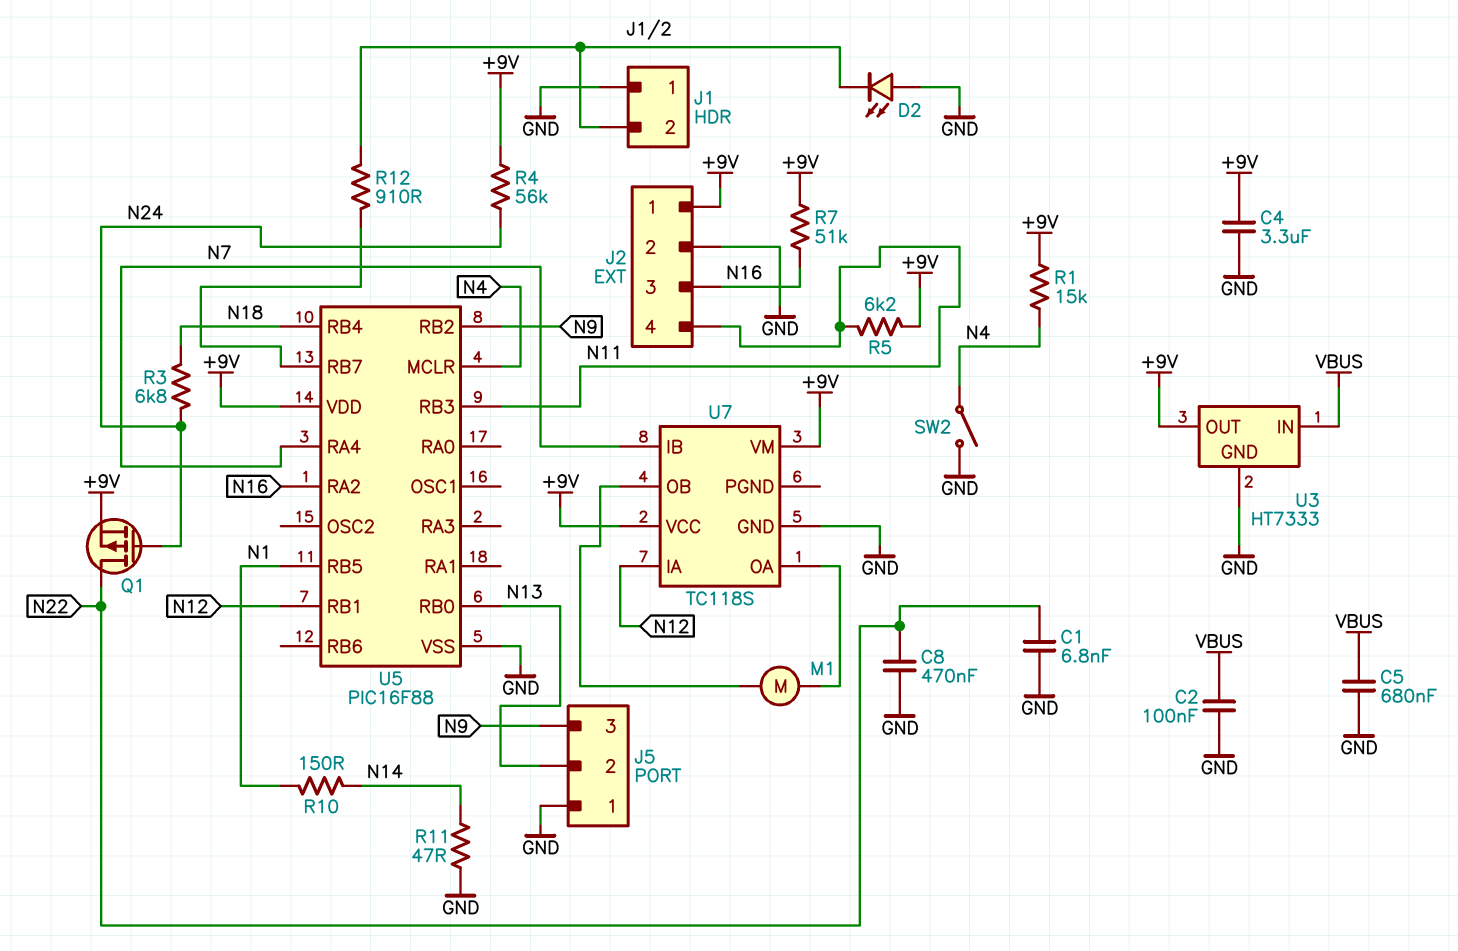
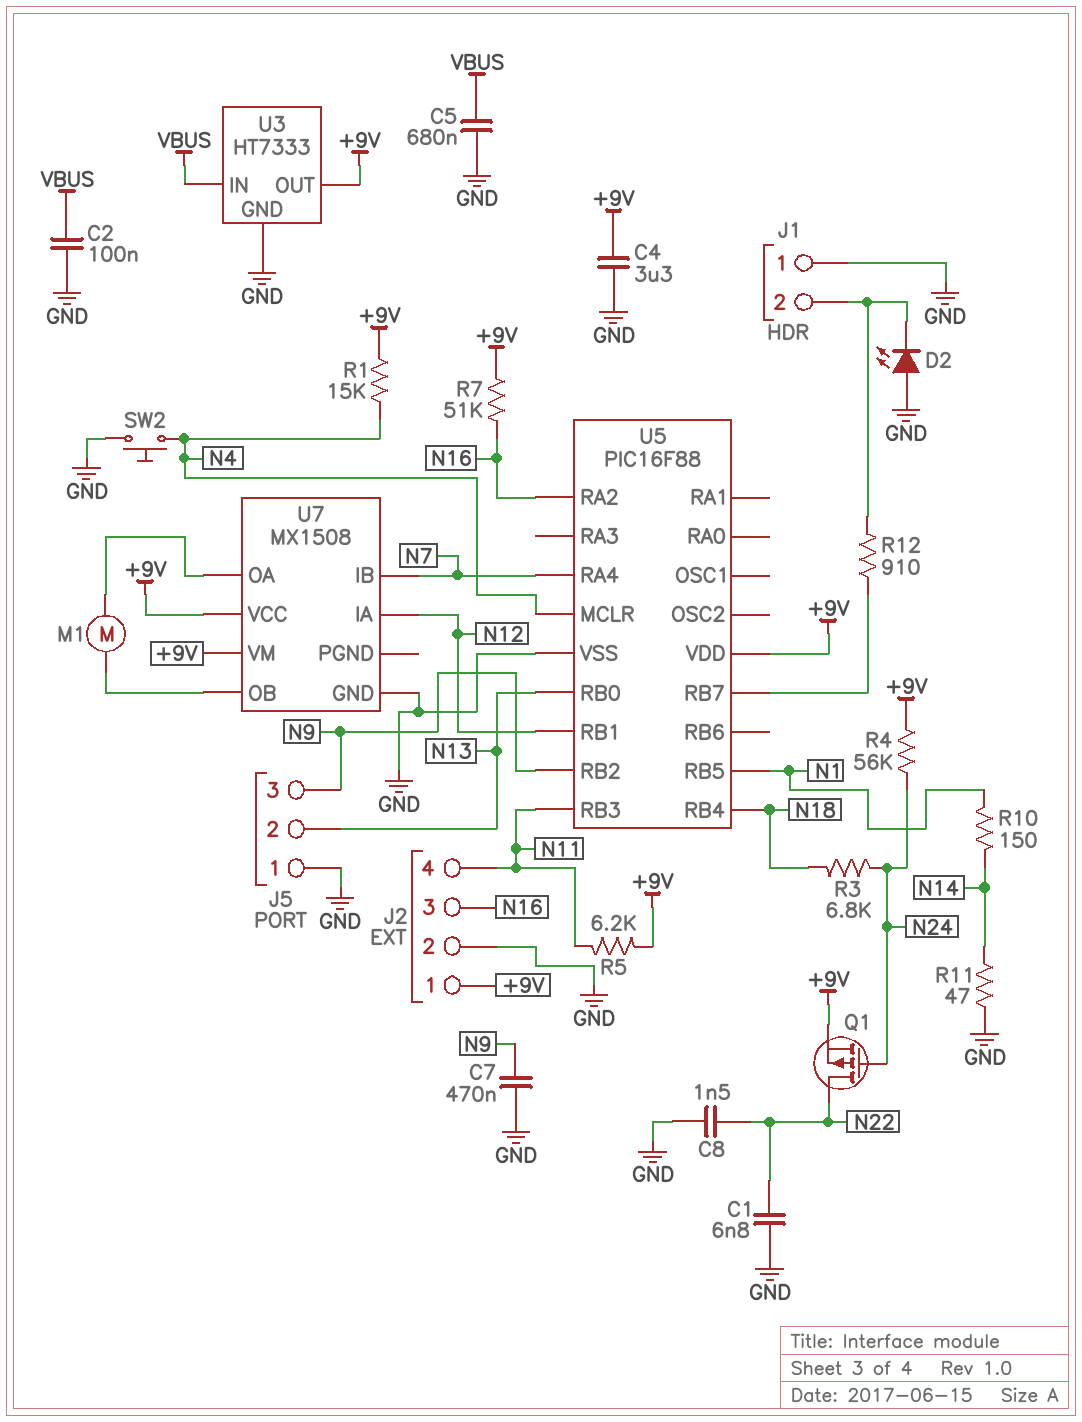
C7: none -> 470nF (GND, N9)
C8: 470nF (GND, N22) -> 1.5nF (GND, N22)
SW2: switch (GND, N4) -> button (GND, N4)
U7: TC118S -> MX1508

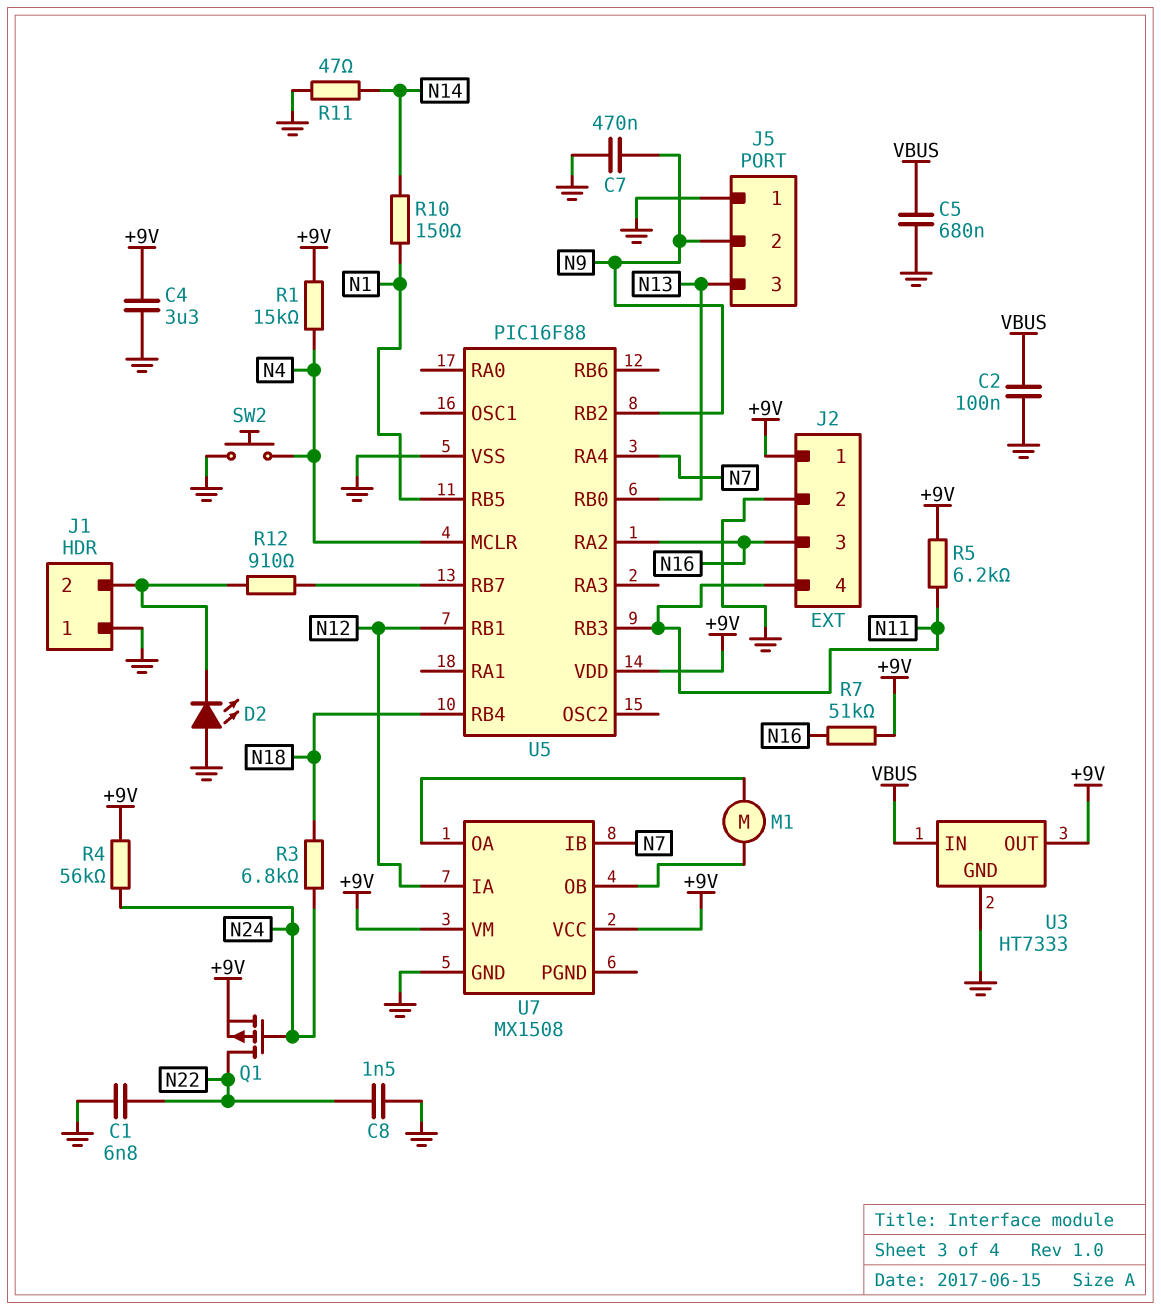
J5 pin 2: N13 -> N9
J5 pin 3: N9 -> N13

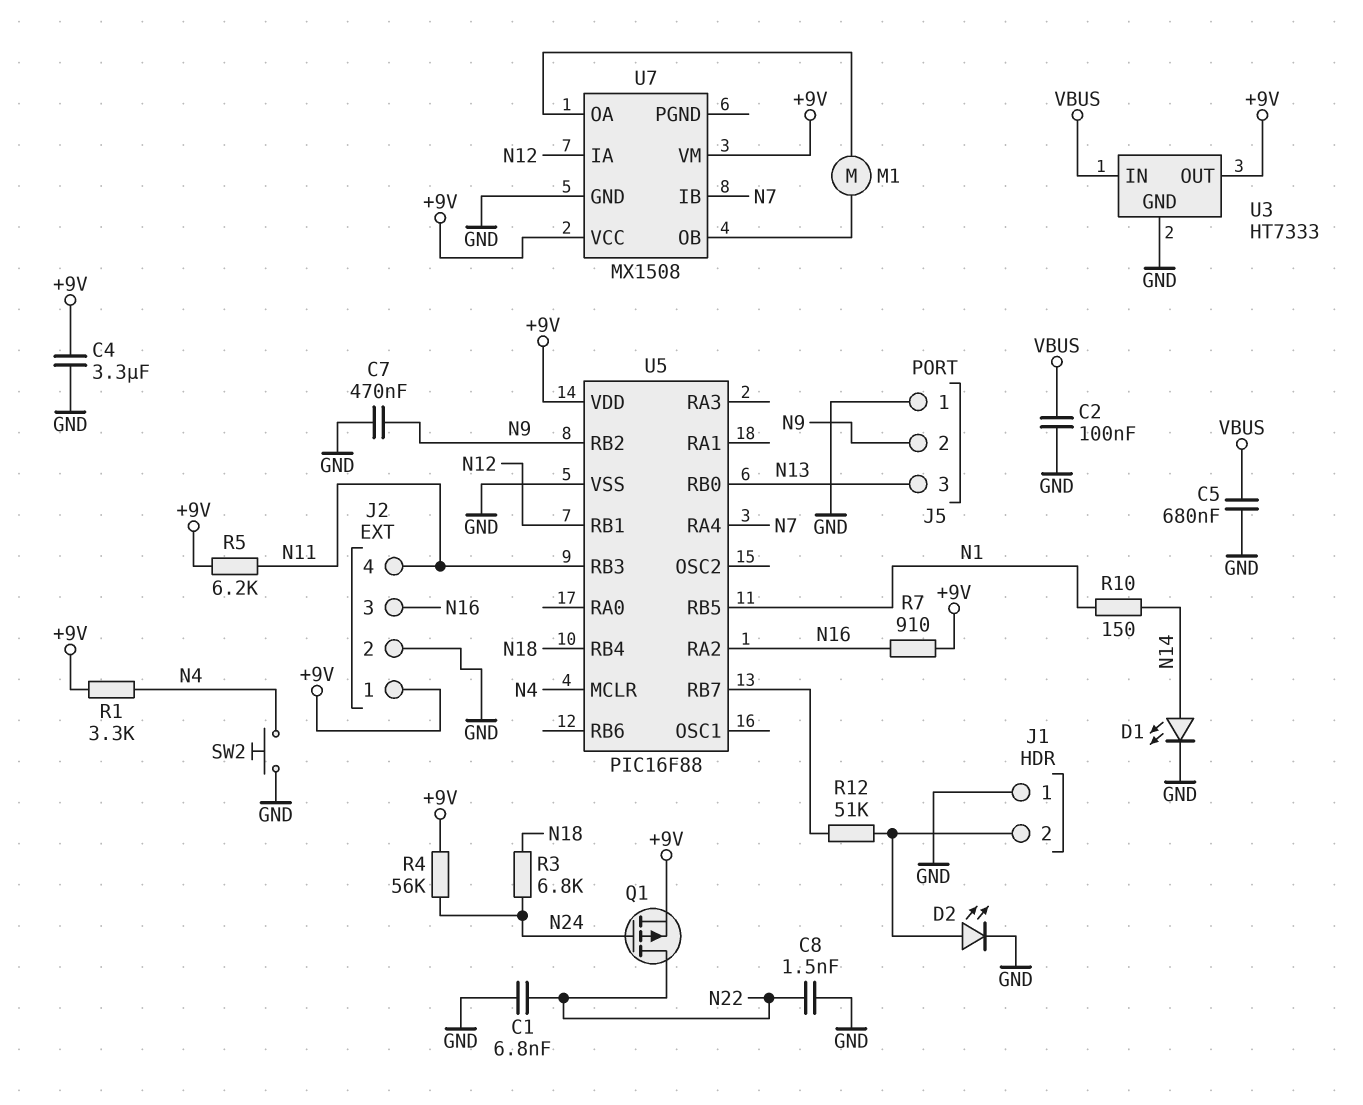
D1: none -> LED (A N14, K GND)
D2: LED (A GND, K J1/2) -> LED (A J1/2, K GND)
R1: 15k (+9V, N4) -> 3.3k (+9V, N4)
R7: 51k (+9V, N16) -> 910 (+9V, N16)
R11: 47 (GND, N14) -> none
R12: 910 (J1/2, U5/RB7) -> 51k (J1/2, U5/RB7)

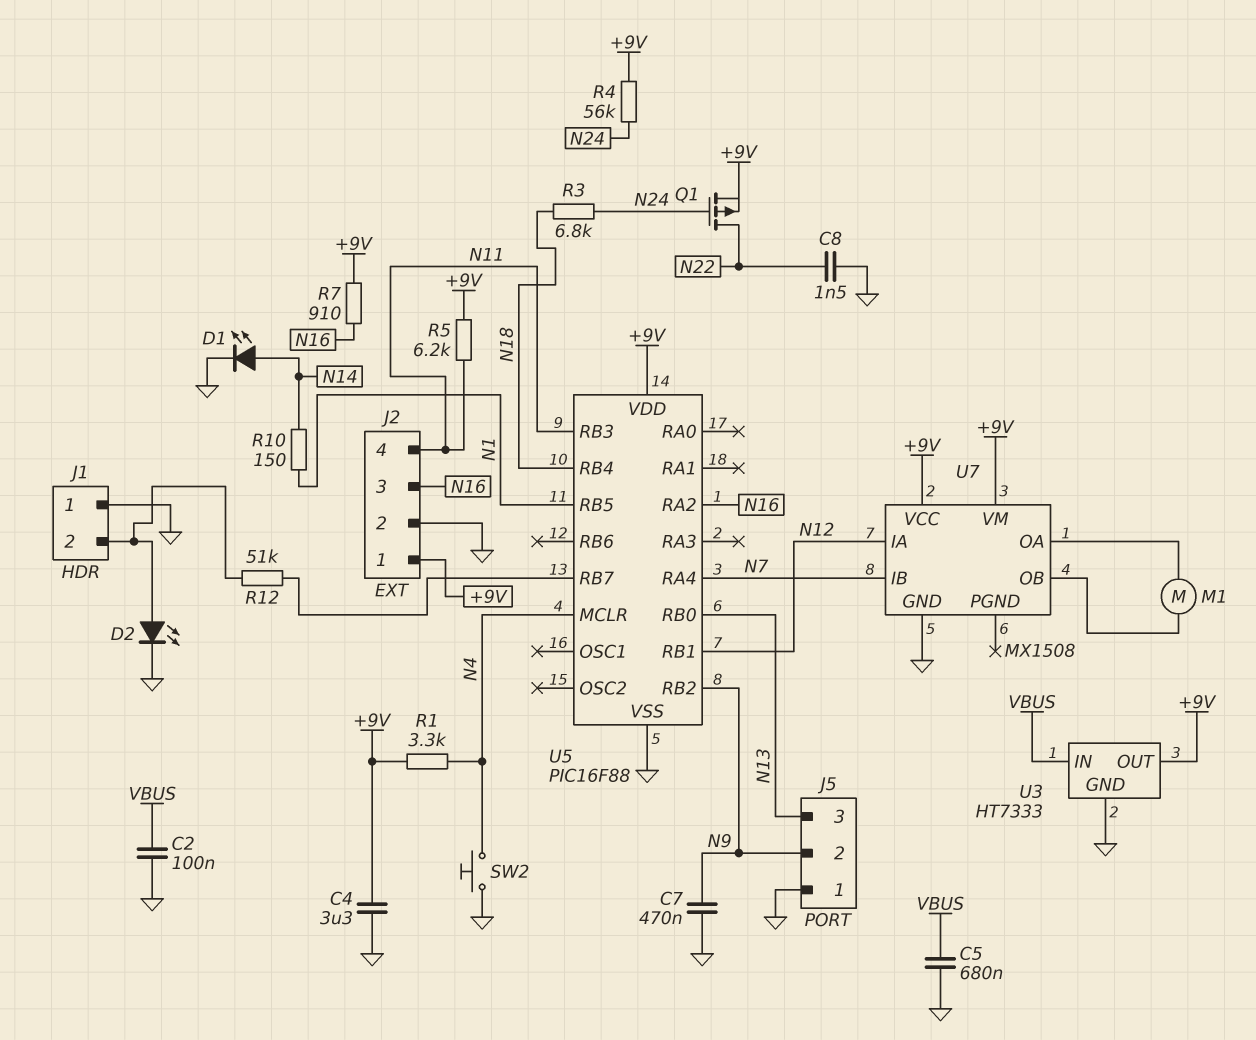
C1: 6.8nF (GND, N22) -> none

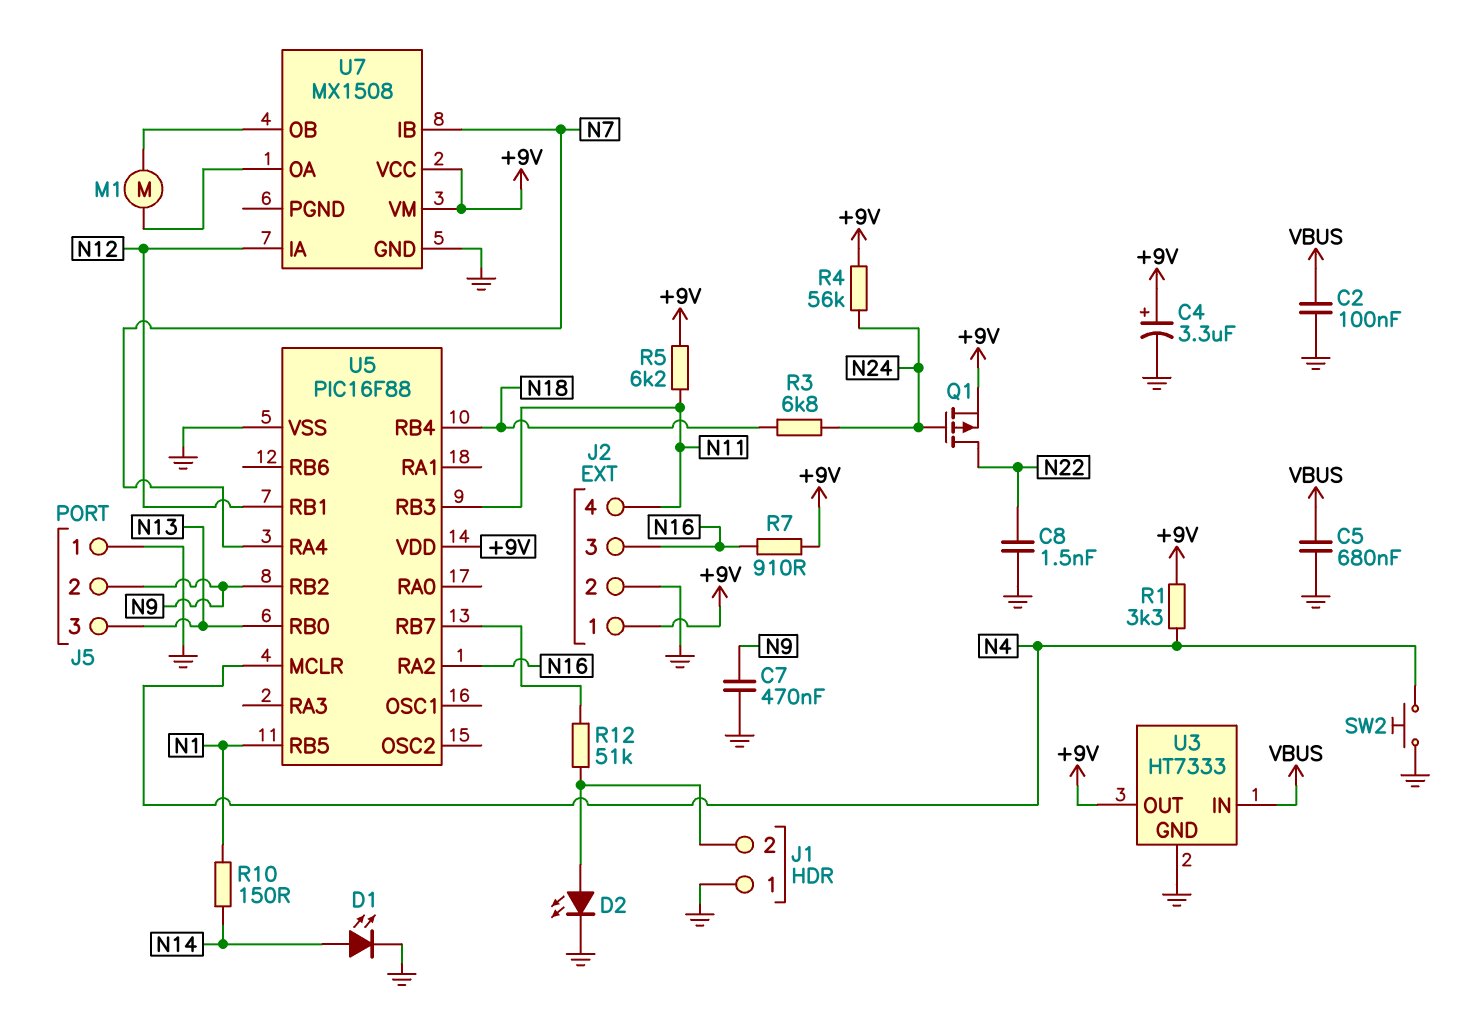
C4: 3.3uF (+9V, GND) -> 3.3uF (plus +9V, minus GND)

